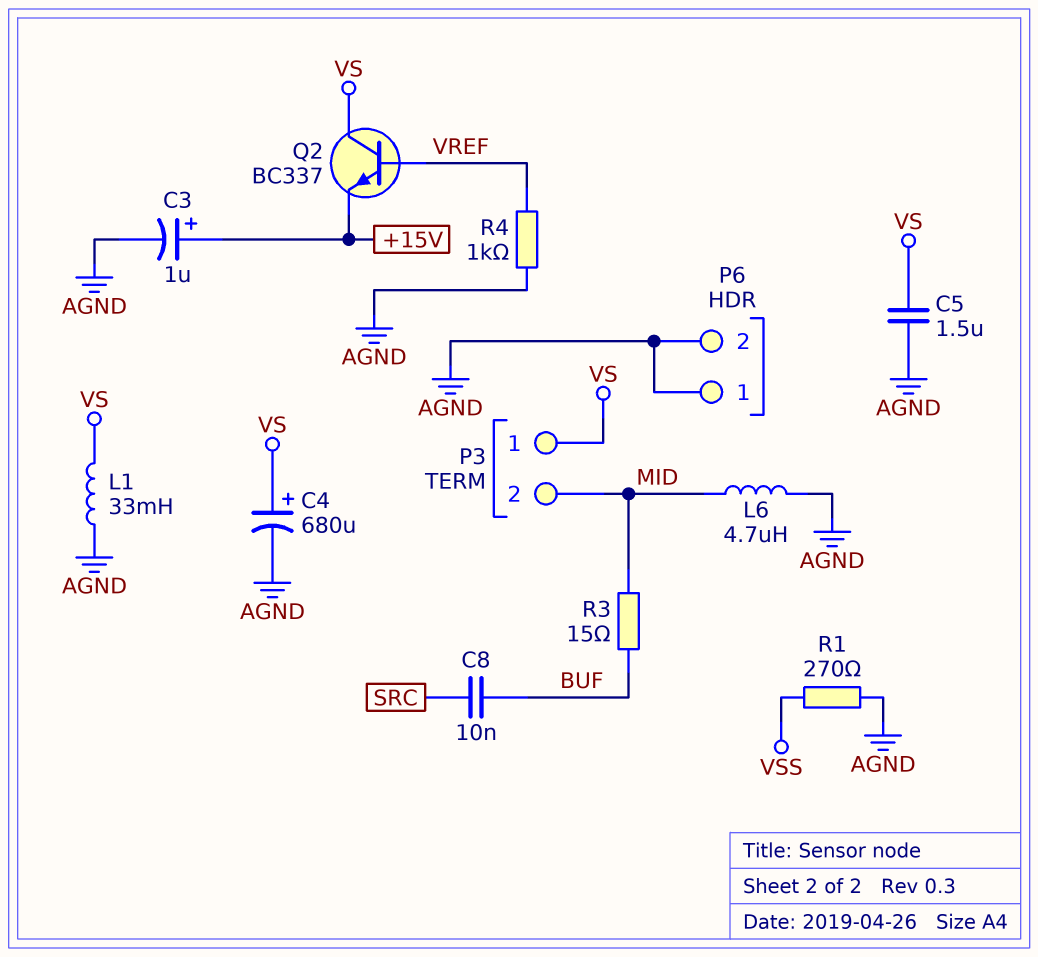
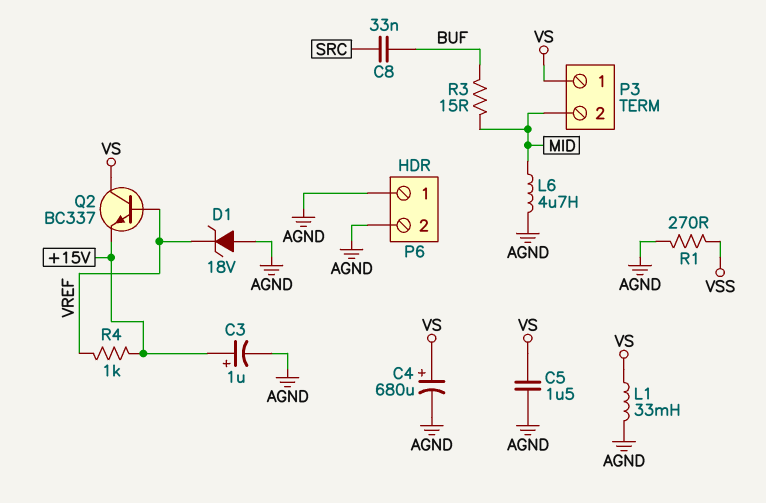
C8: 10nF (BUF, SRC) -> 33nF (BUF, SRC)
D1: none -> zener 18V (A AGND, K VREF)
R4: 1k (AGND, VREF) -> 1k (+15V, VREF)

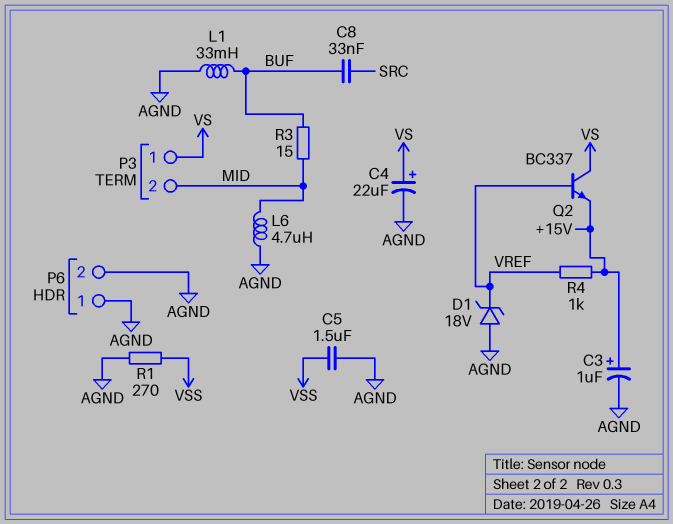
C4: 680uF (plus VS, minus AGND) -> 22uF (plus VS, minus AGND)
C5: 1.5uF (AGND, VS) -> 1.5uF (AGND, VSS)
L1: 33mH (AGND, VS) -> 33mH (AGND, BUF)

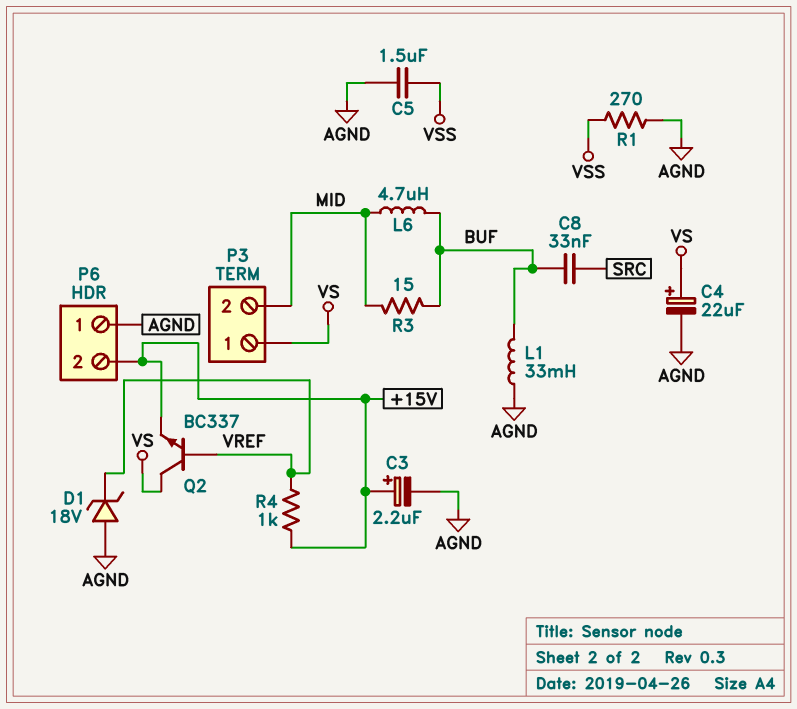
C3: 1uF (plus +15V, minus AGND) -> 2.2uF (plus +15V, minus AGND)
L6: 4.7uH (AGND, MID) -> 4.7uH (BUF, MID)
P6 pin 2: AGND -> +15V

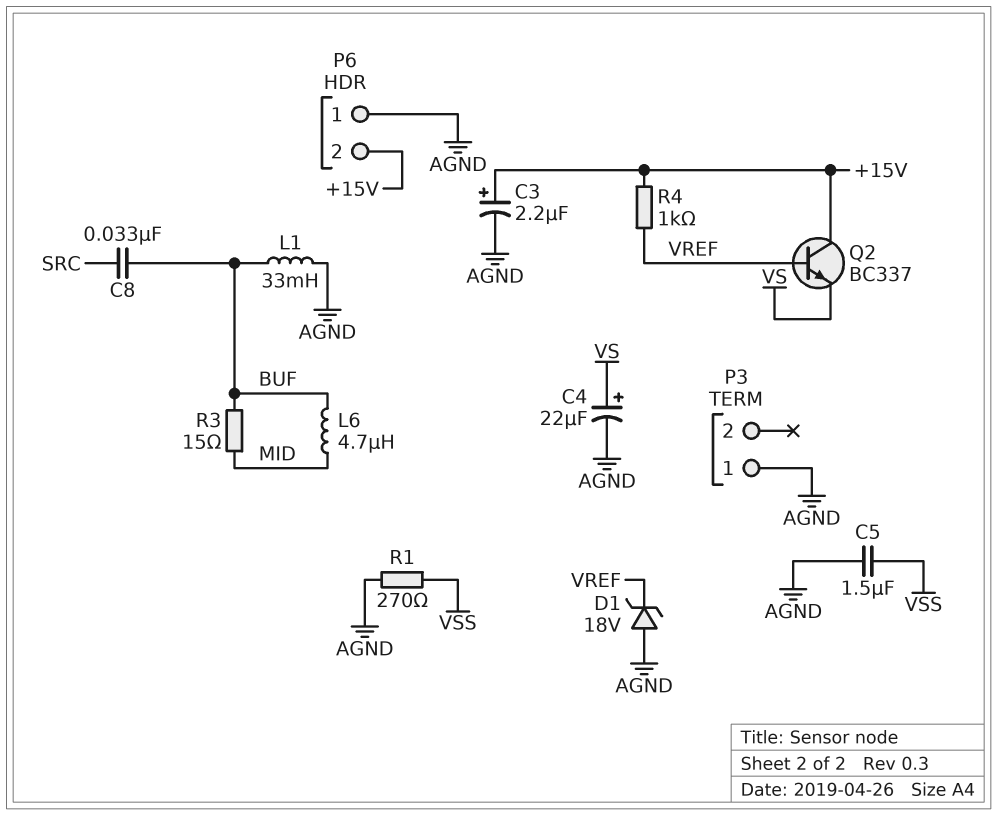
P3 pin 1: VS -> AGND
P3 pin 2: MID -> none
Q2: NPN BC337 (B VREF, C VS, E +15V) -> NPN BC337 (B VREF, C +15V, E VS)

